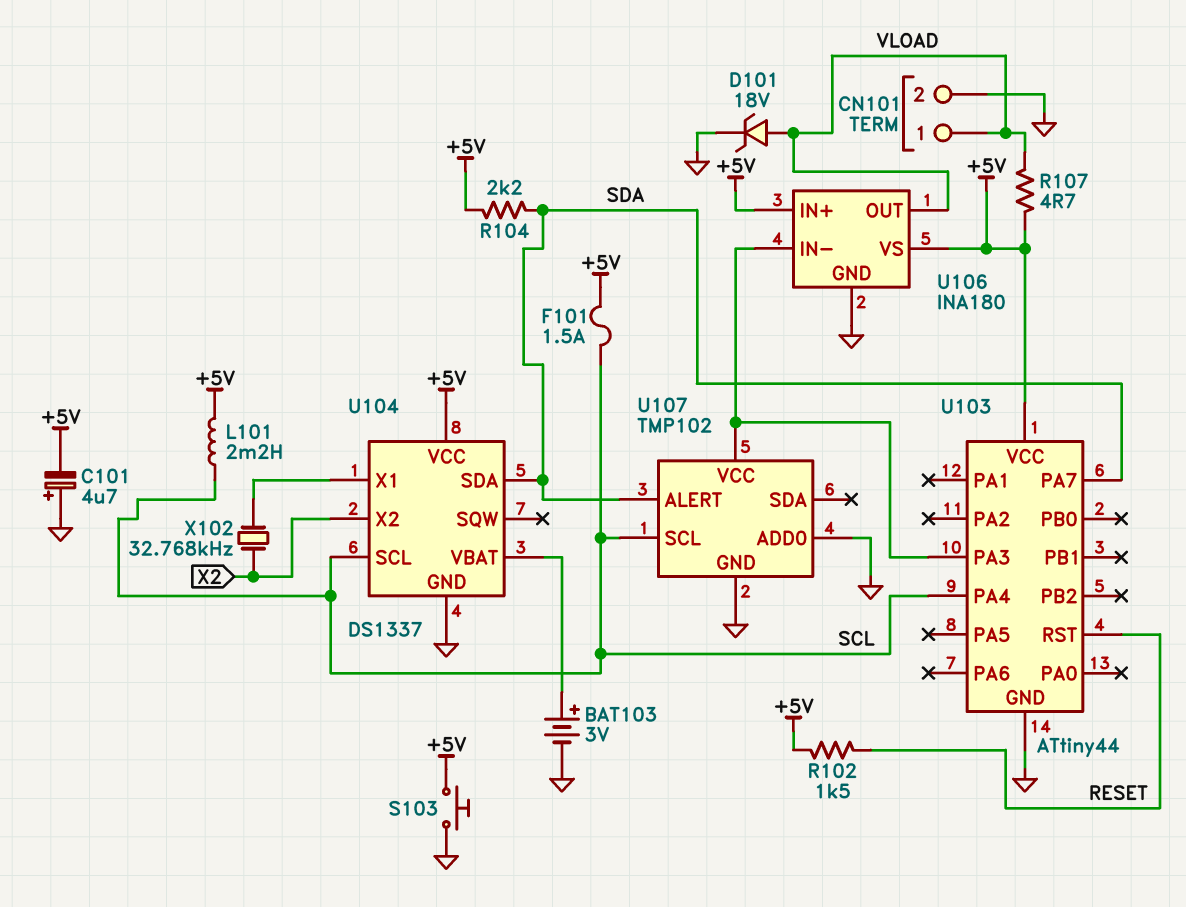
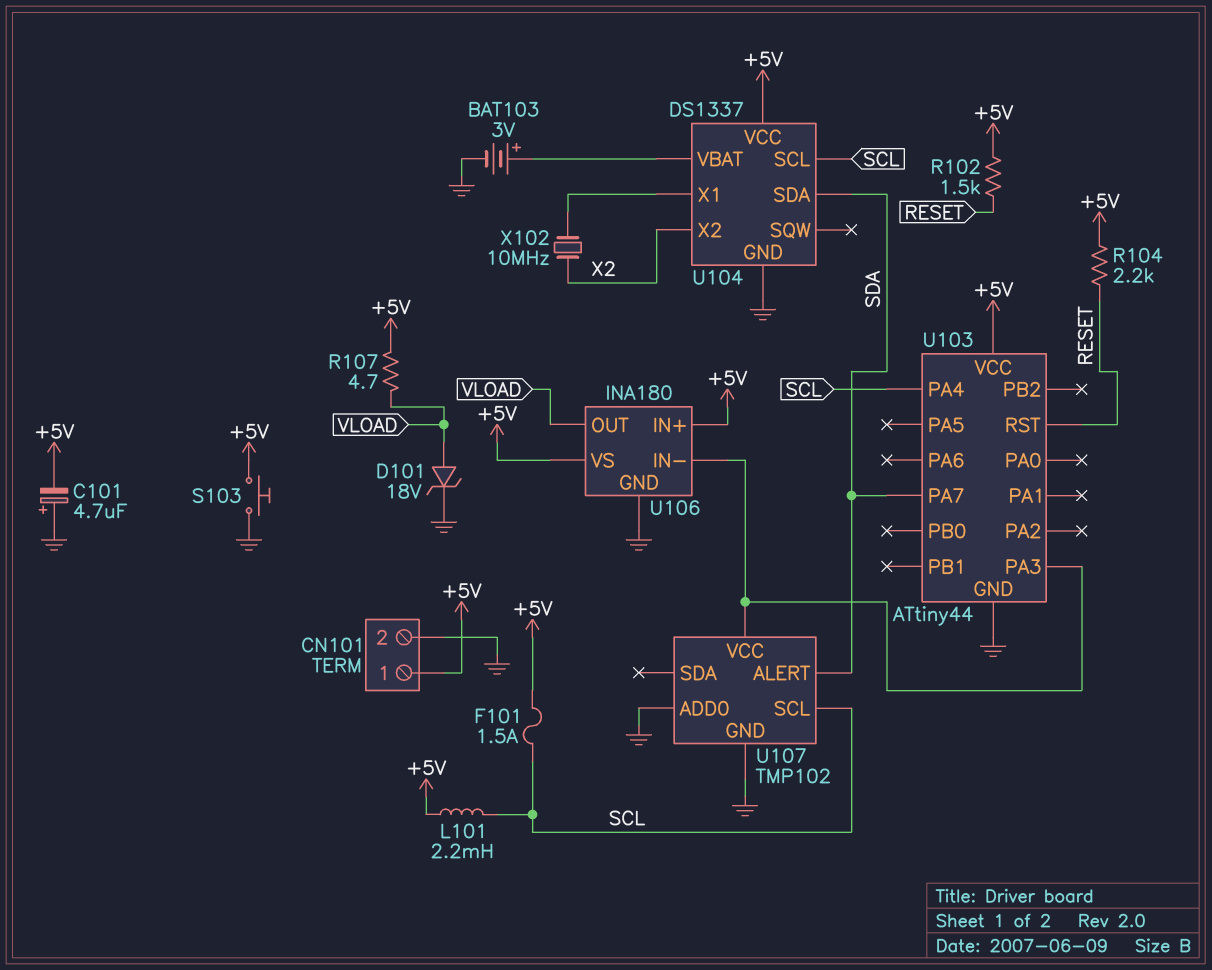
CN101 pin 1: VLOAD -> +5V
R104: 2.2k (+5V, SDA) -> 2.2k (+5V, RESET)
X102: 32.768kHz (U104/X1, X2) -> 10MHz (U104/X1, X2)

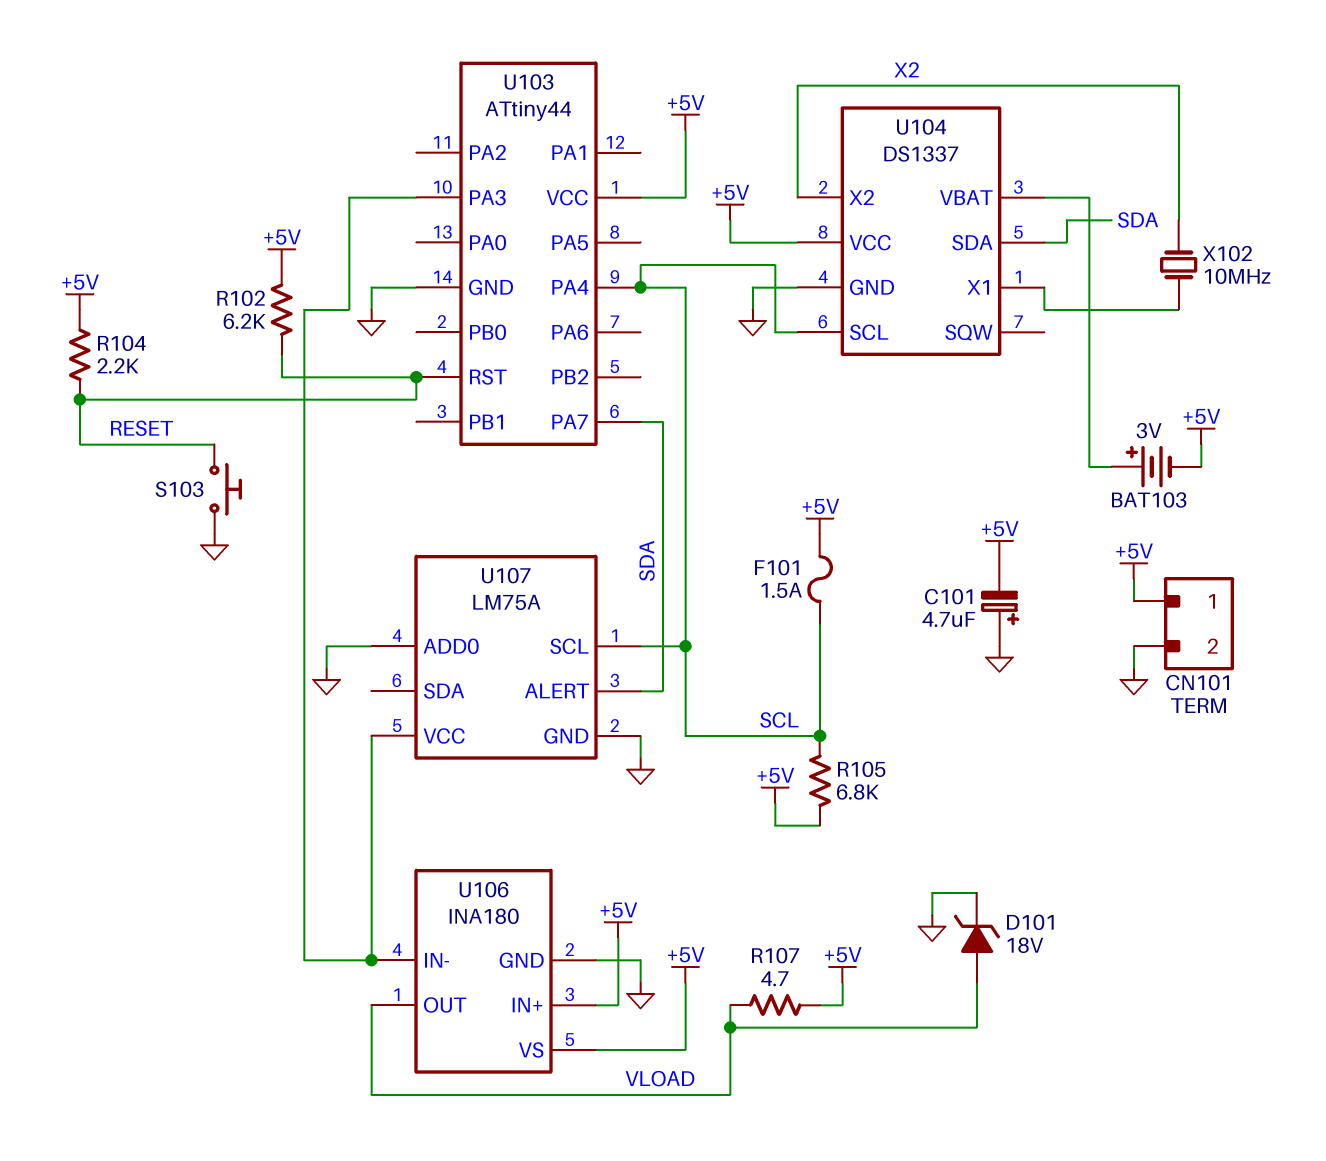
BAT103: 3V (plus U104/VBAT, minus GND) -> 3V (plus U104/VBAT, minus +5V)
L101: 2.2mH (+5V, SCL) -> none
R102: 1.5k (+5V, RESET) -> 6.2k (+5V, RESET)
R105: none -> 6.8k (+5V, SCL)
S103: button (+5V, GND) -> button (GND, RESET)
U107: TMP102 -> LM75A

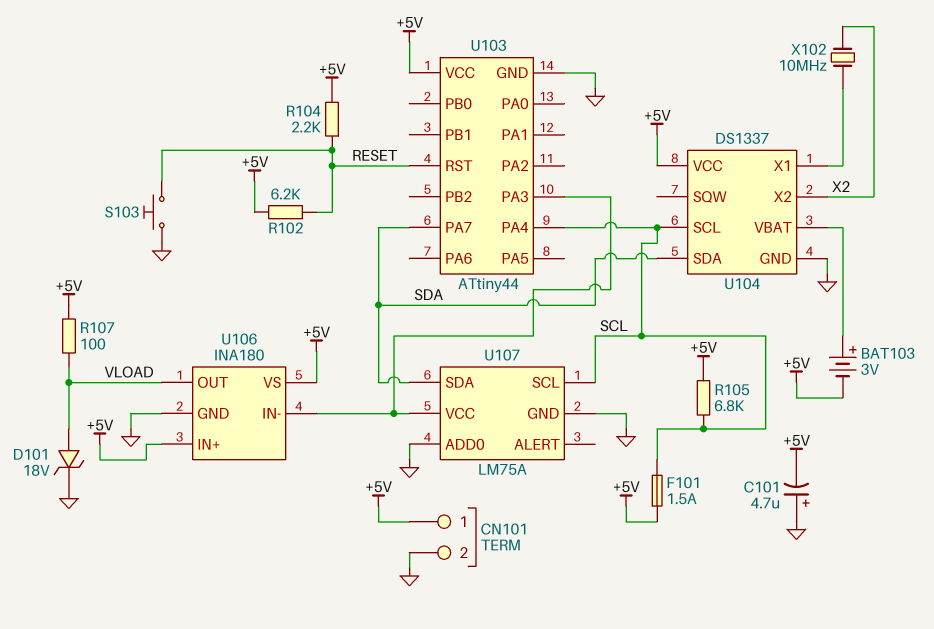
R107: 4.7 (+5V, VLOAD) -> 100 (+5V, VLOAD)
U107 pin ALERT: SDA -> none
U107 pin SDA: none -> SDA

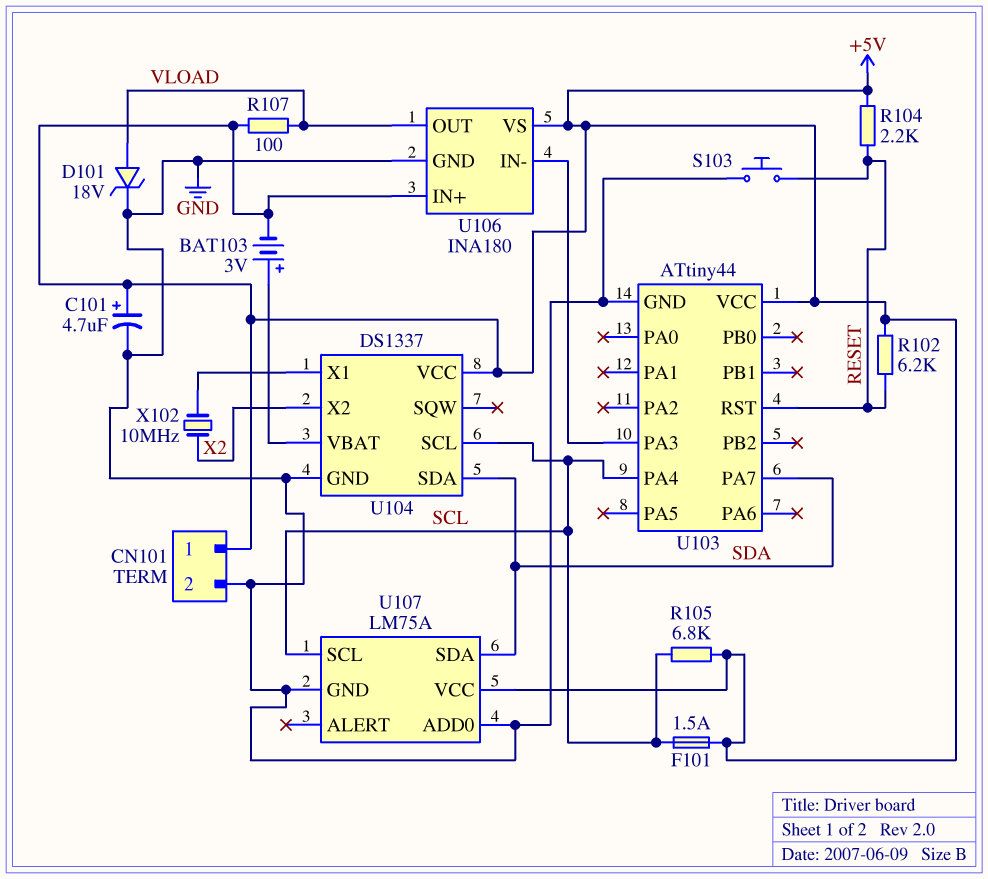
C101: 4.7uF (plus GND, minus +5V) -> 4.7uF (plus +5V, minus GND)
U107 pin VCC: U103/PA3 -> +5V

